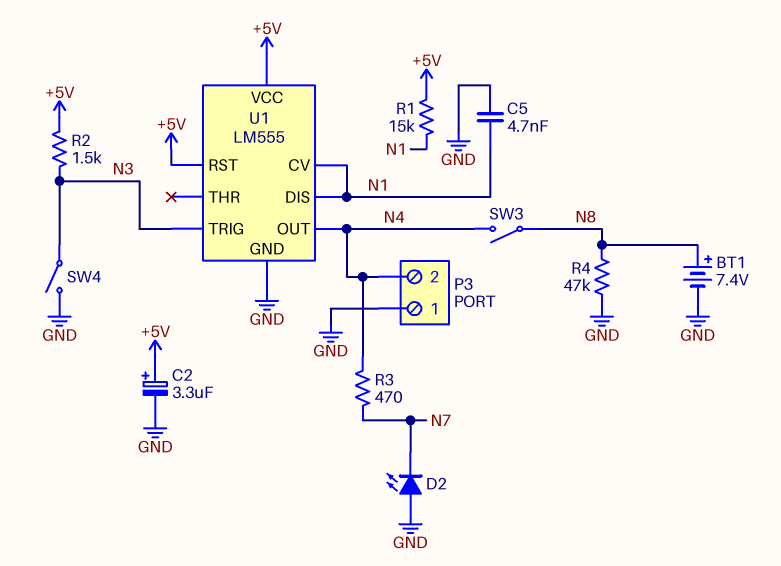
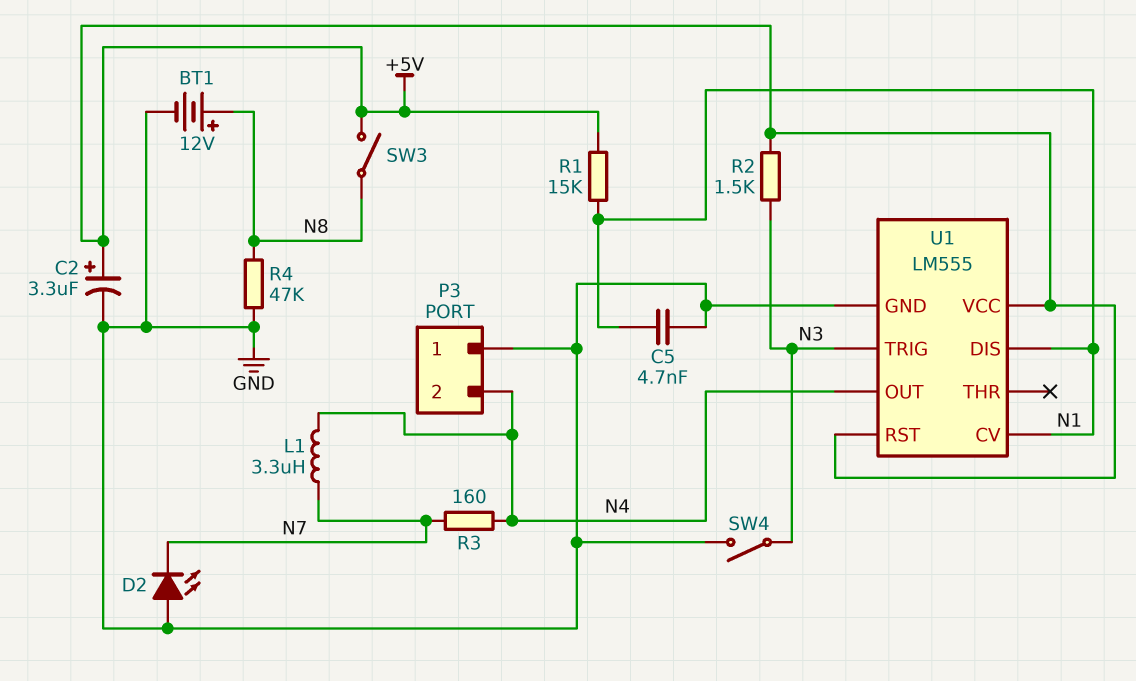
BT1: 7.4V (plus N8, minus GND) -> 12V (plus N8, minus GND)
L1: none -> 3.3uH (N4, N7)
R3: 470 (N4, N7) -> 160 (N4, N7)
SW3: switch (N4, N8) -> switch (+5V, N8)

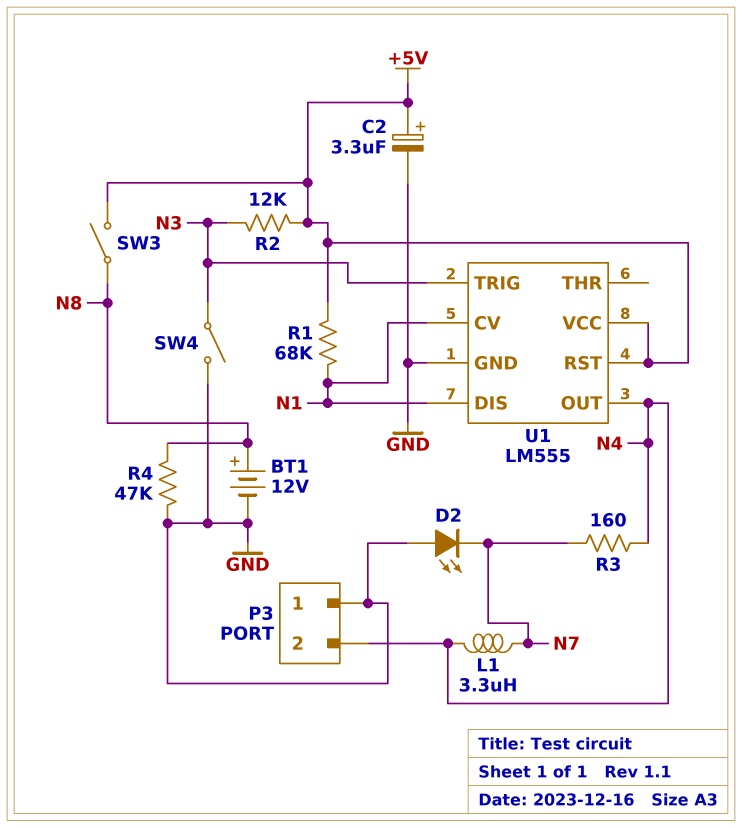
C5: 4.7nF (GND, N1) -> none
R1: 15k (+5V, N1) -> 68k (+5V, N1)
R2: 1.5k (+5V, N3) -> 12k (+5V, N3)

